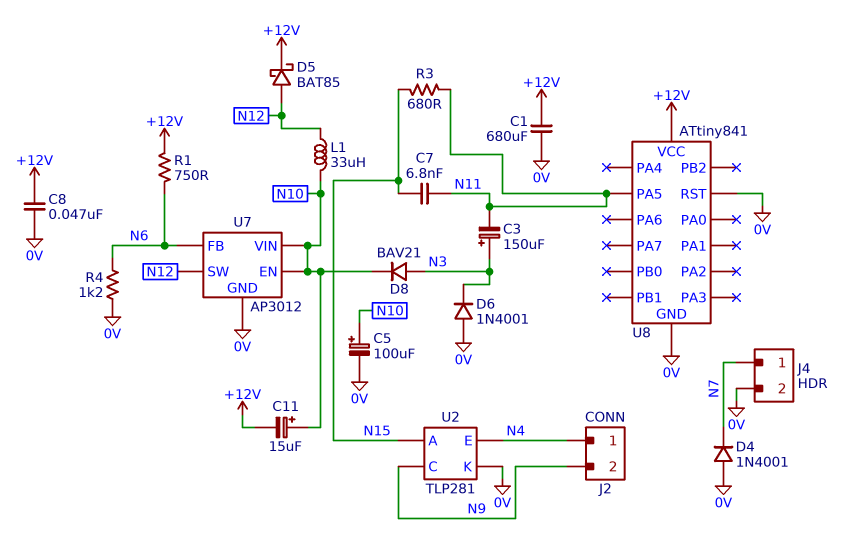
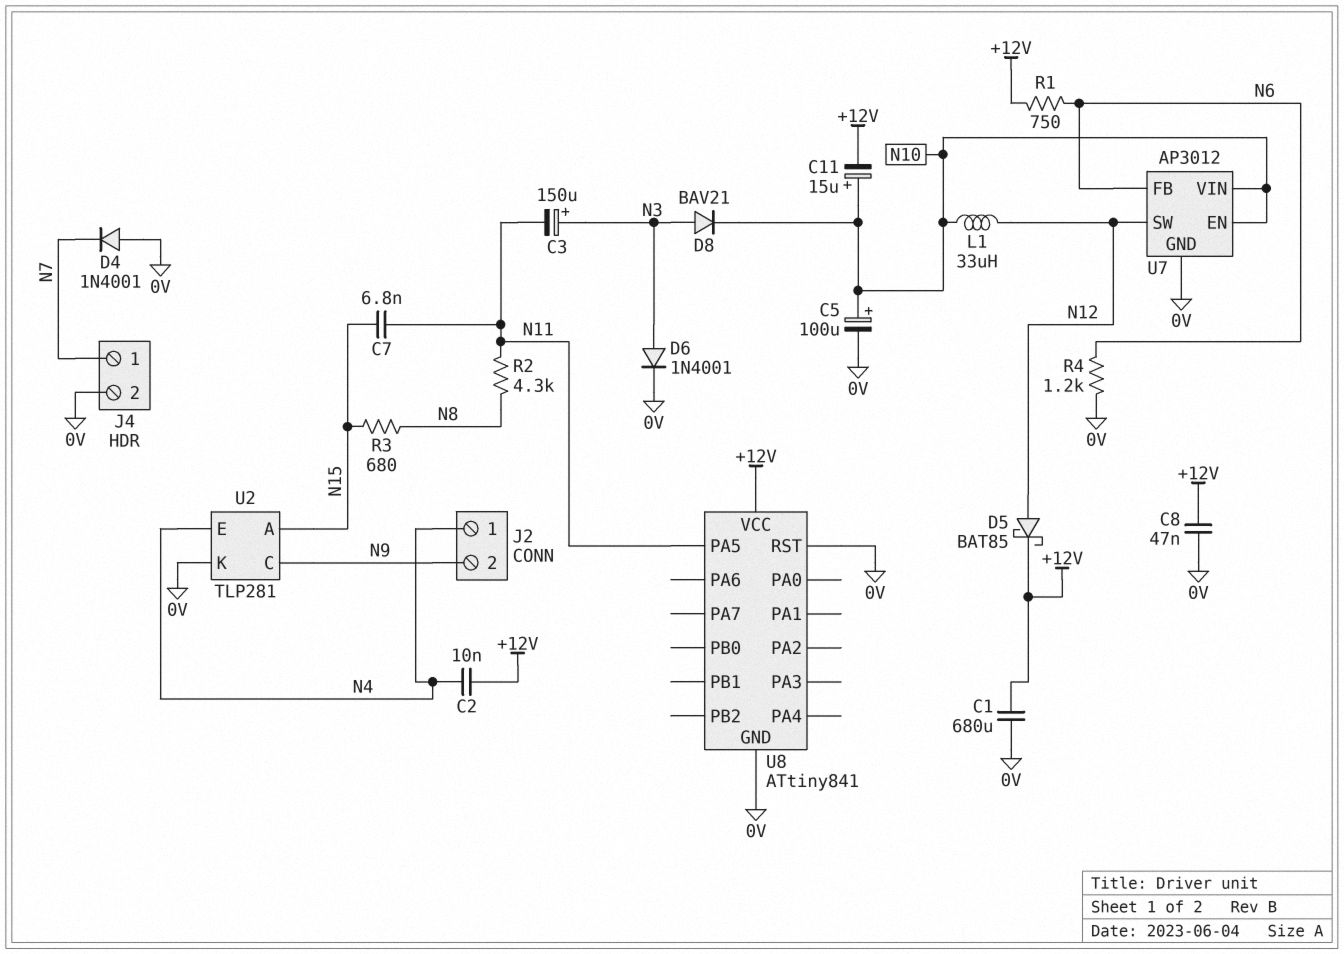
C2: none -> 10nF (+12V, N4)
D6: diode 1N4001 (A 0V, K N3) -> diode 1N4001 (A N3, K 0V)
R2: none -> 4.3k (N8, N11)
R3: 680 (N11, N15) -> 680 (N8, N15)

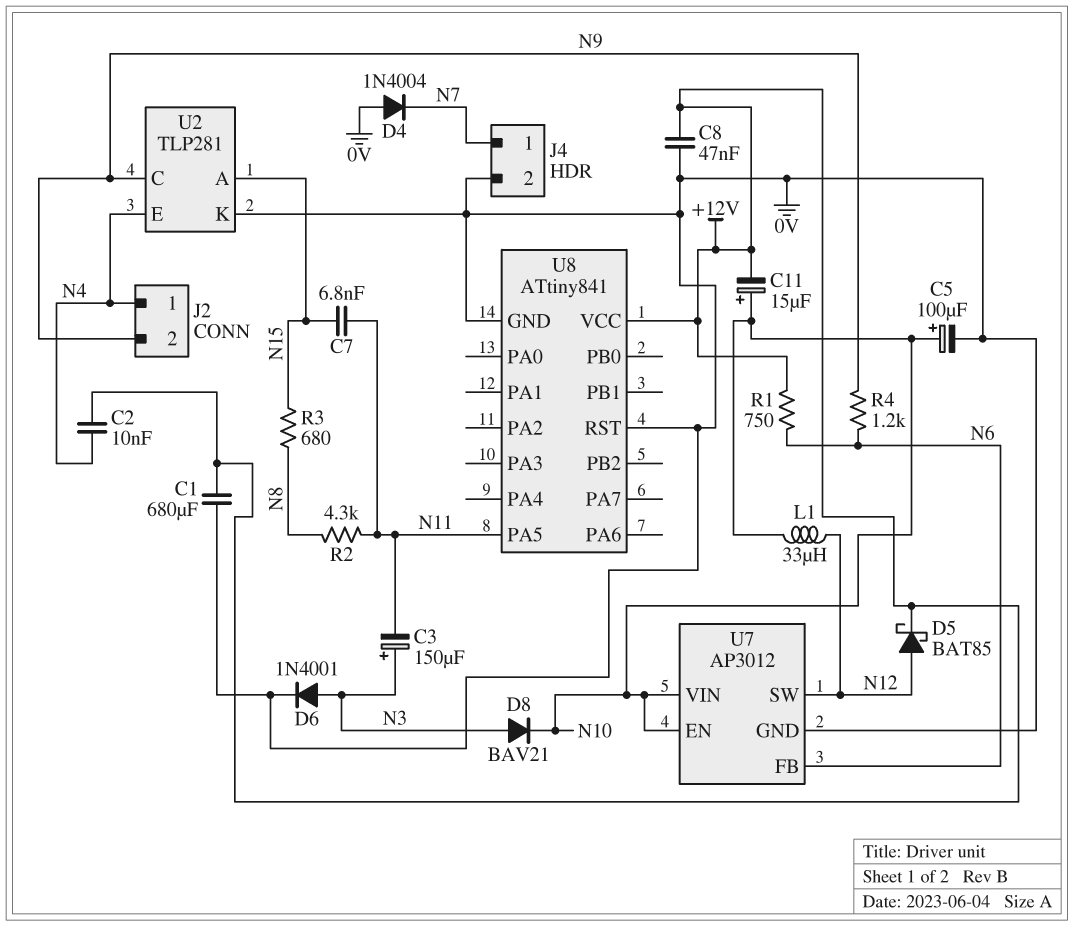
D4: diode 1N4001 (A 0V, K N7) -> diode 1N4004 (A 0V, K N7)
R4: 1.2k (0V, N6) -> 1.2k (N6, N9)

